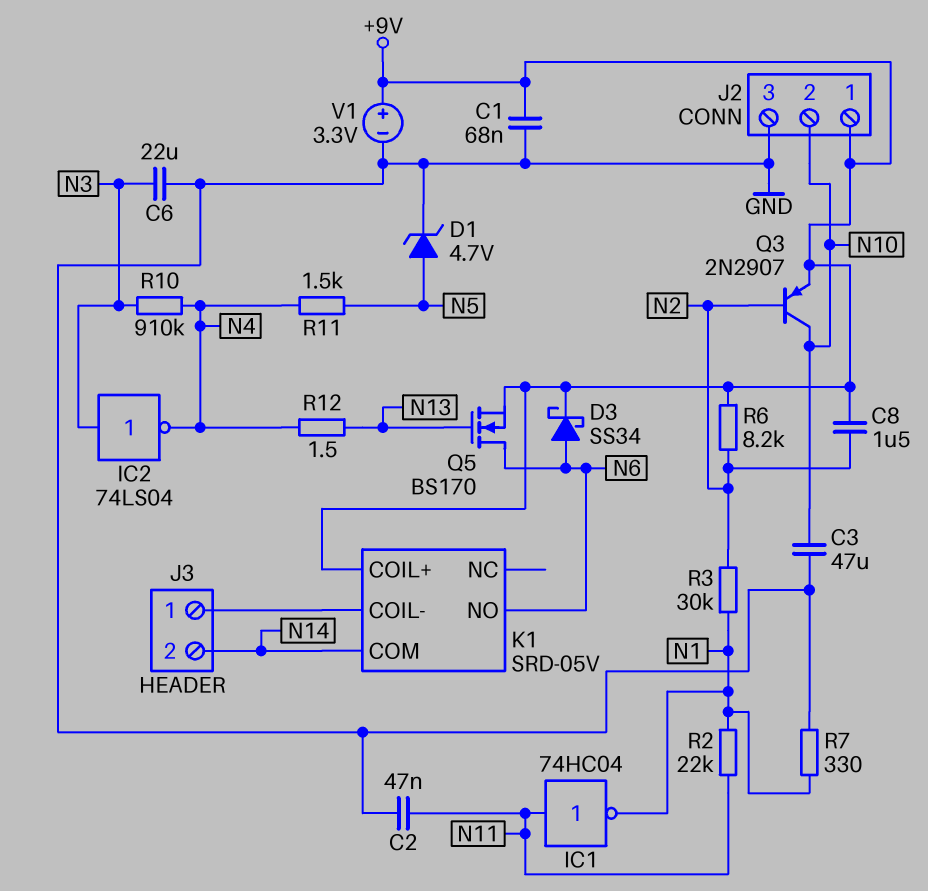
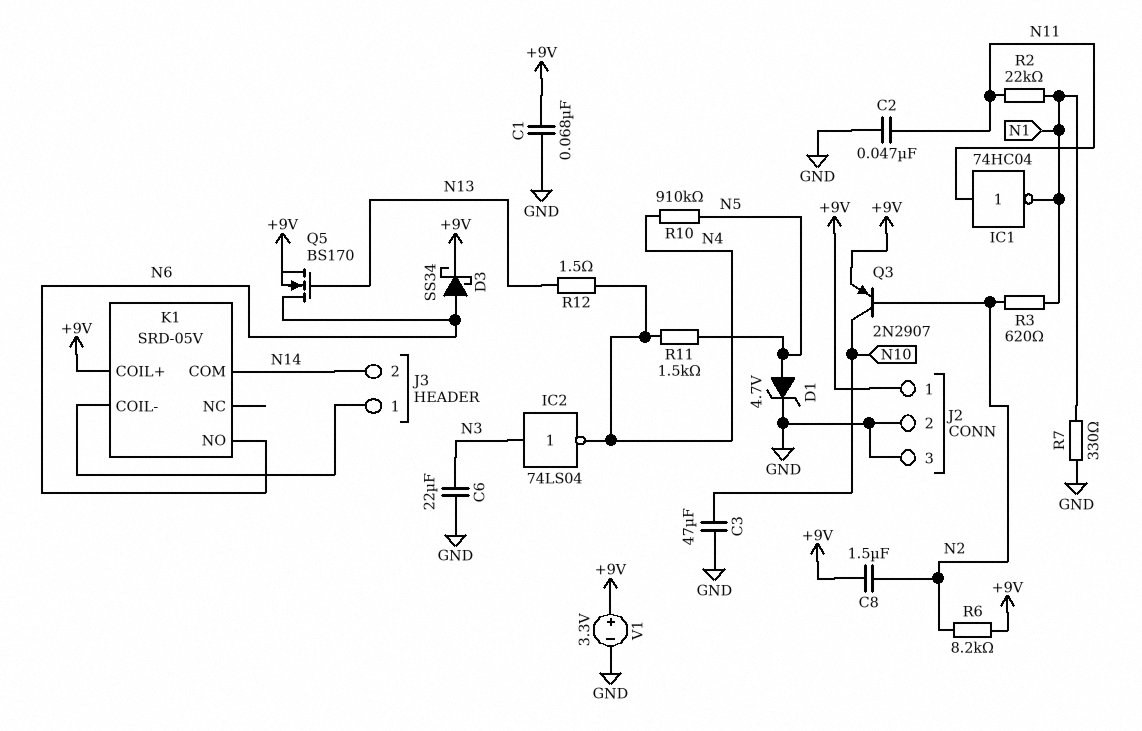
J2 pin 2: N10 -> GND
R3: 30k (N1, N2) -> 620 (N1, N2)
R10: 910k (N3, N4) -> 910k (N4, N5)

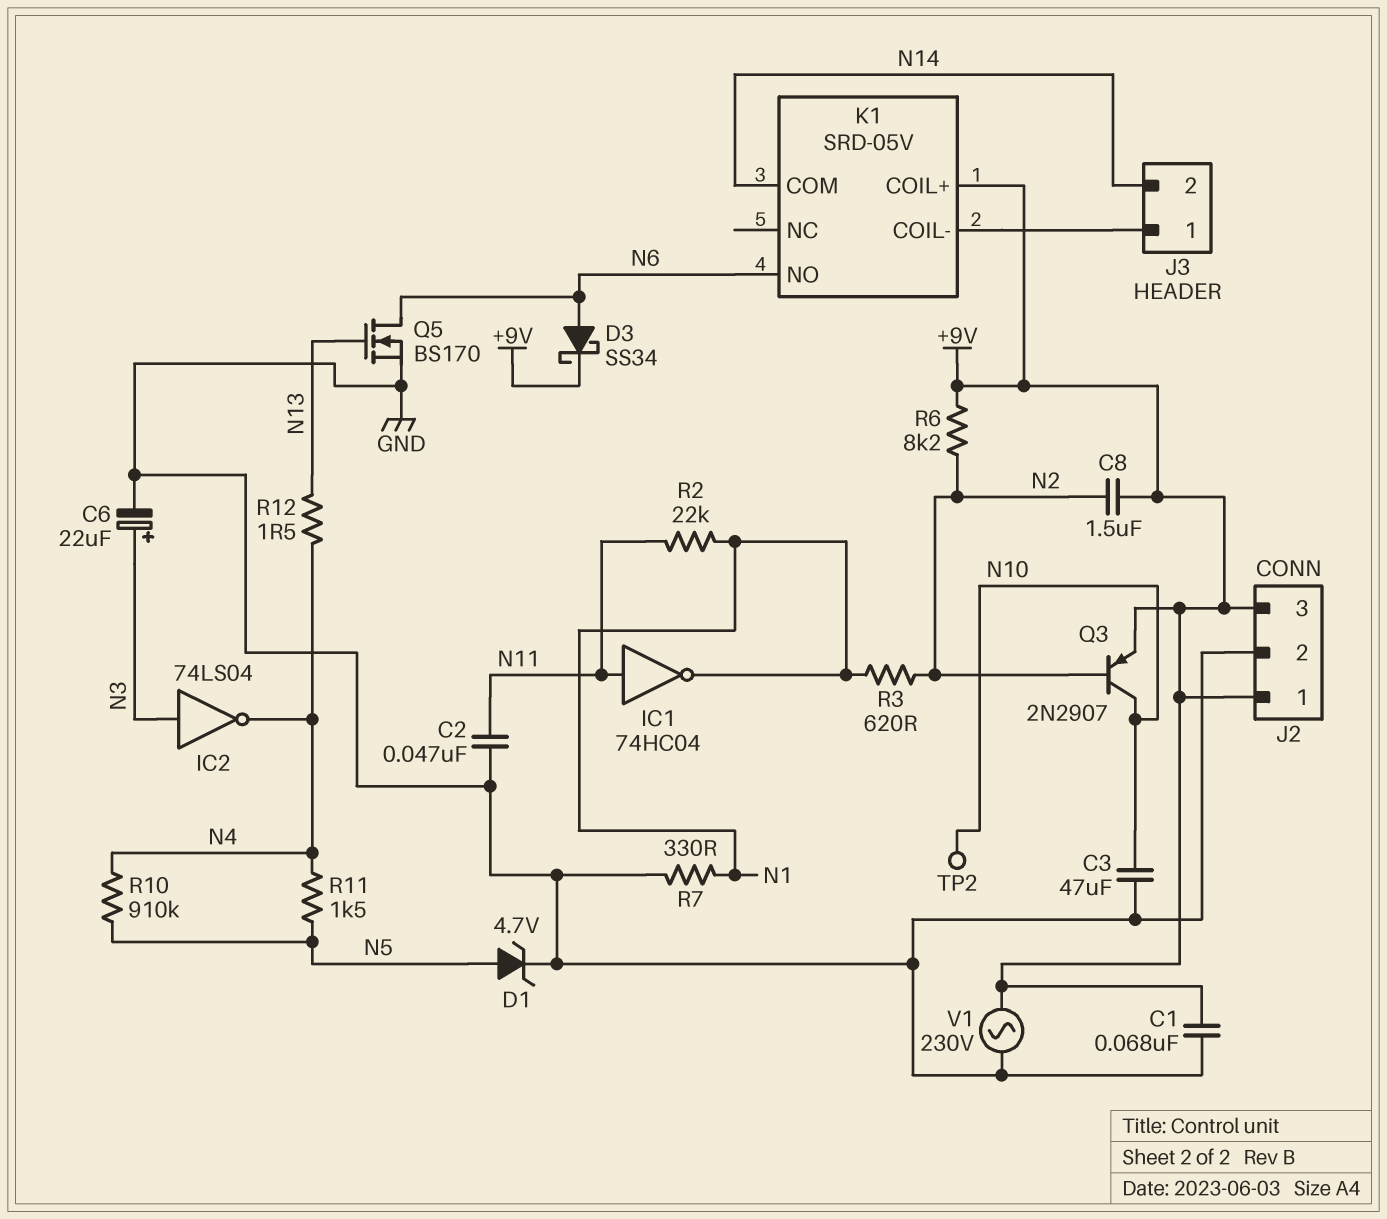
C6: 22uF (GND, N3) -> 22uF (plus N3, minus GND)
J2 pin 3: GND -> +9V
Q5: NMOS BS170 (G N13, D N6, S +9V) -> NMOS BS170 (G N13, D N6, S GND)
TP2: none -> test point (N10)
V1: 3.3V (plus +9V, minus GND) -> AC 230V (+9V, GND)

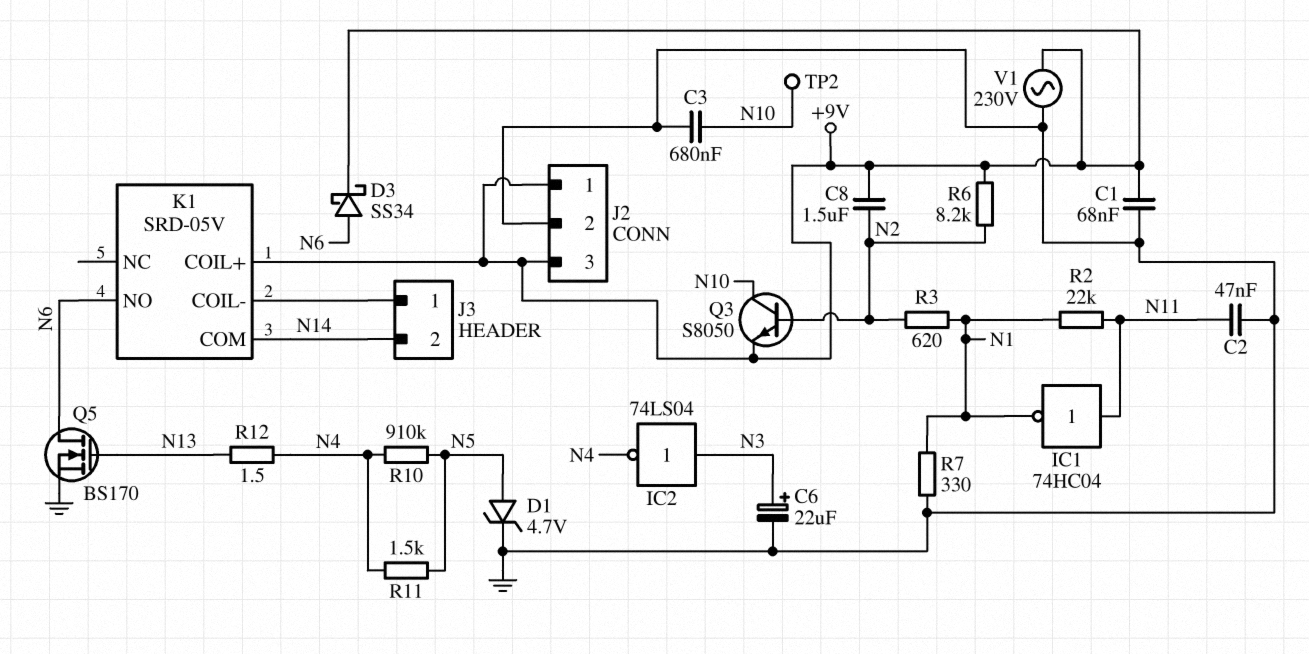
C3: 47uF (GND, N10) -> 680nF (GND, N10)
Q3: PNP 2N2907 (B N2, C N10, E +9V) -> NPN S8050 (B N2, C N10, E +9V)

